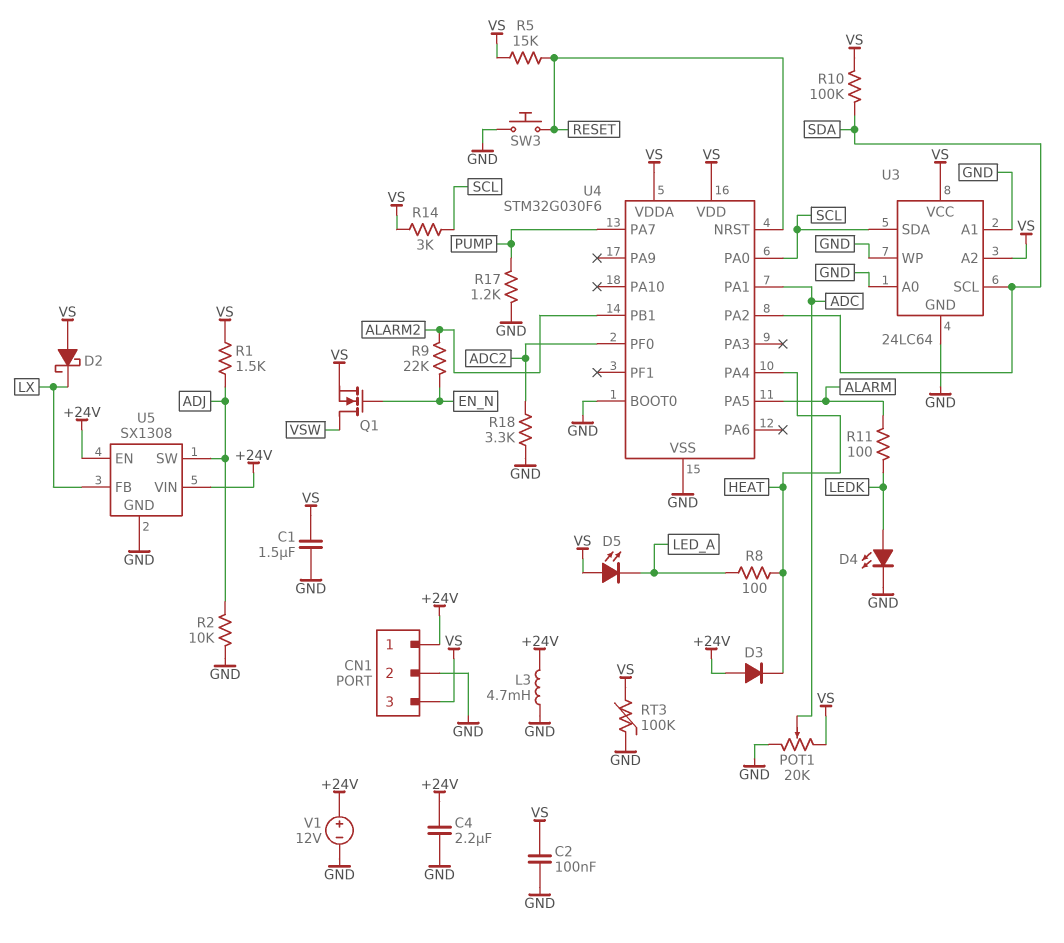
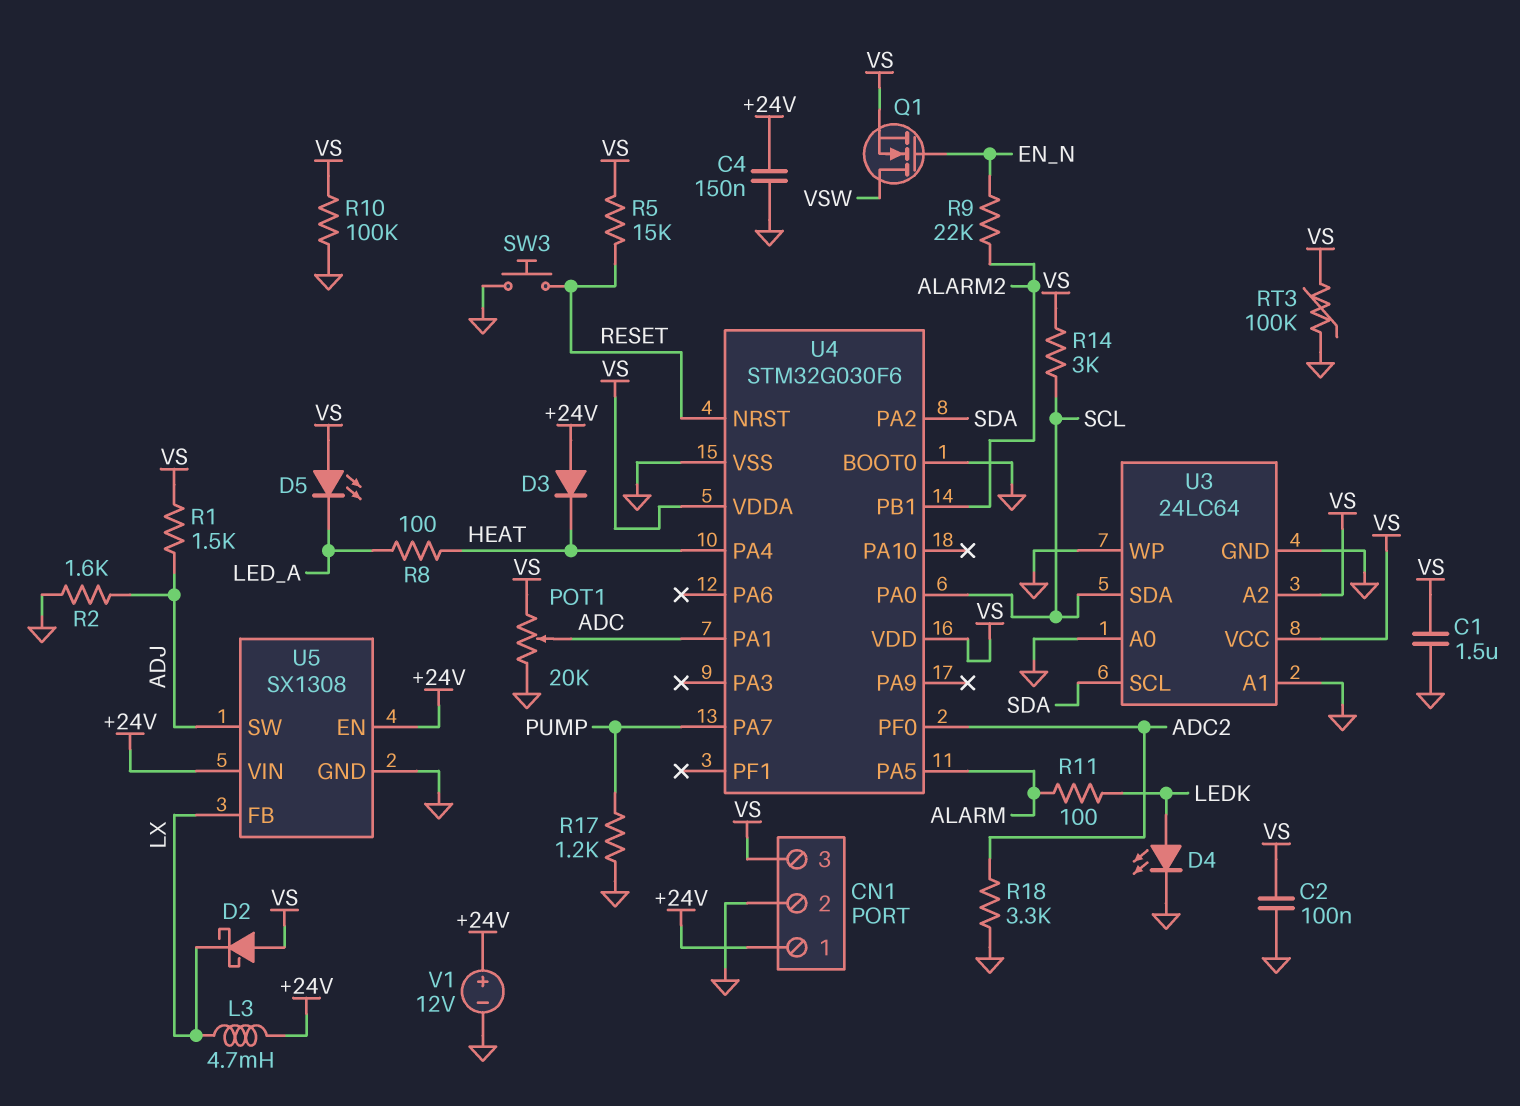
C4: 2.2uF (+24V, GND) -> 150nF (+24V, GND)
L3: 4.7mH (+24V, GND) -> 4.7mH (+24V, LX)
R2: 10k (ADJ, GND) -> 1.6k (ADJ, GND)
R10: 100k (SDA, VS) -> 100k (GND, VS)

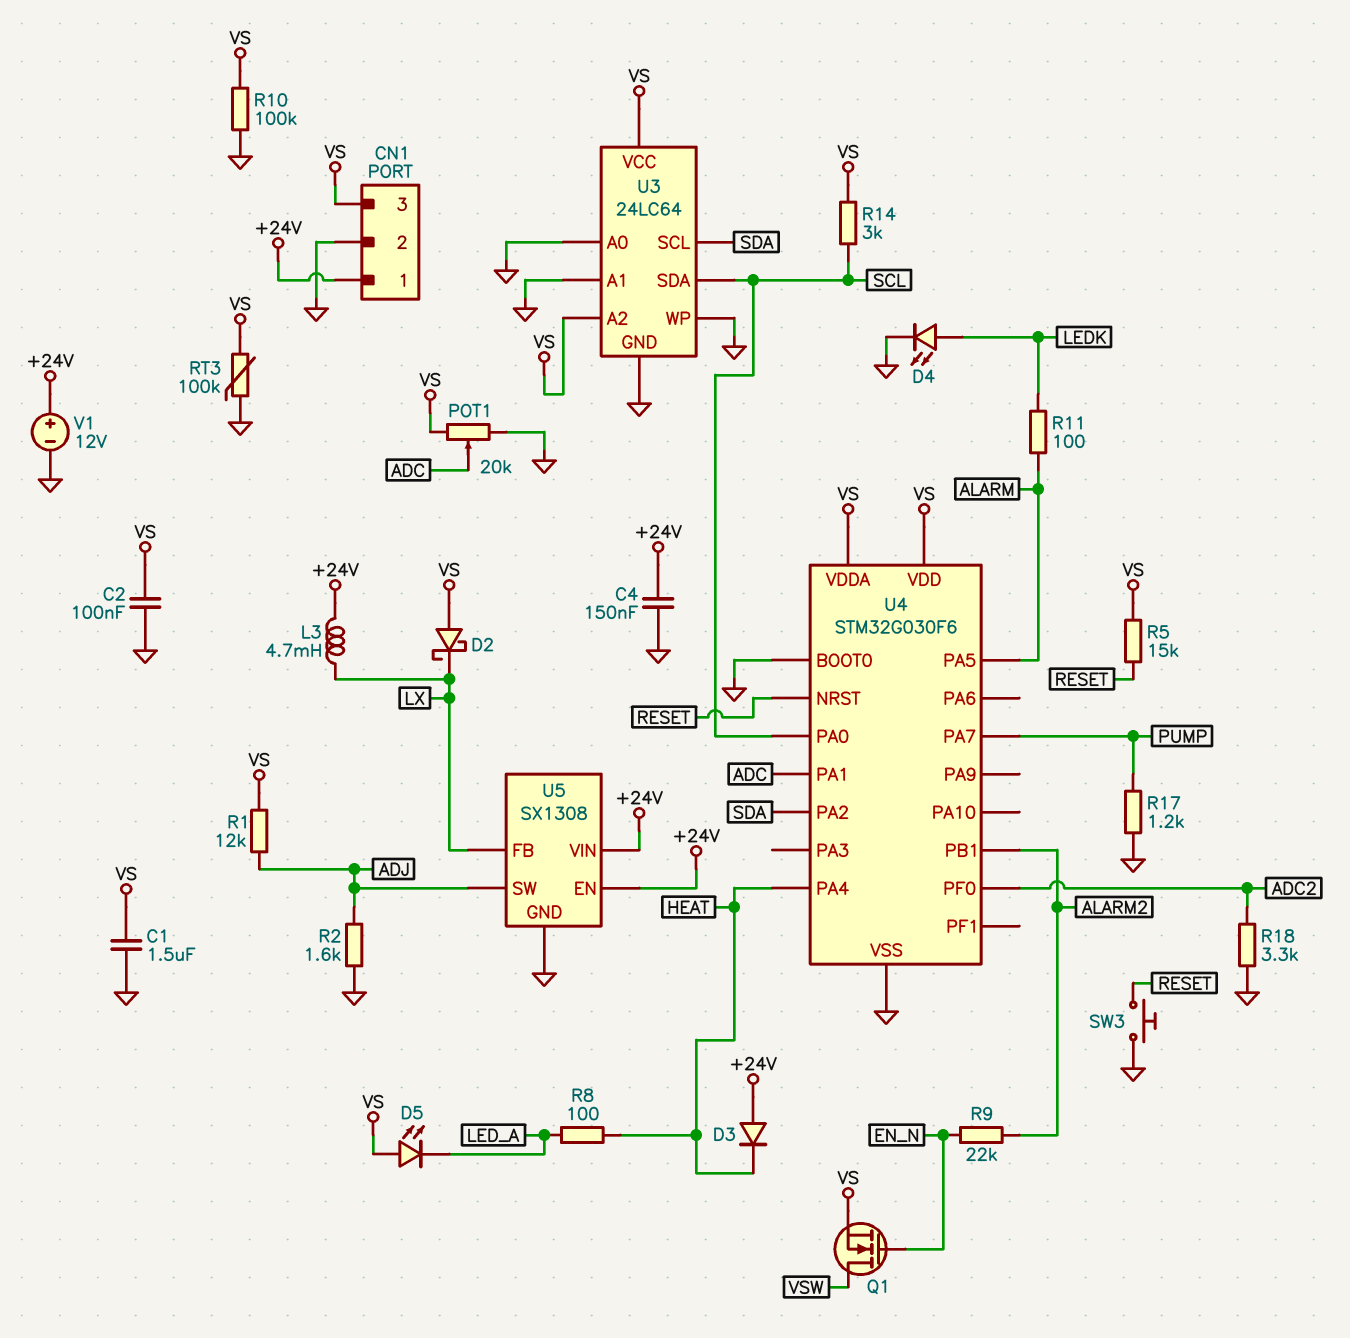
R1: 1.5k (ADJ, VS) -> 12k (ADJ, VS)

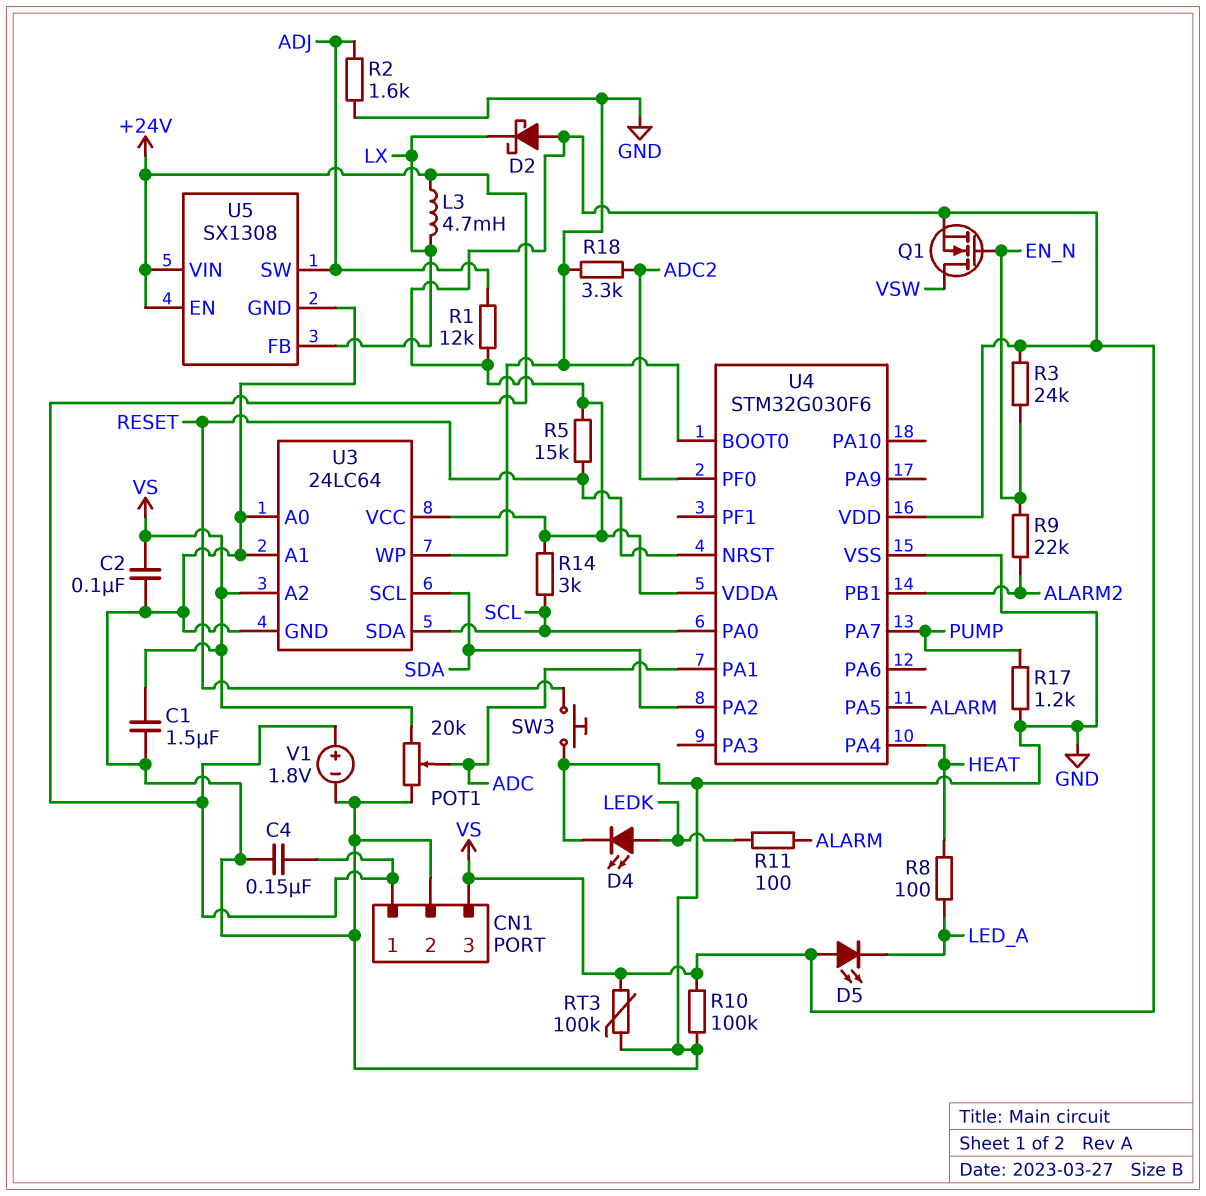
D3: diode (A +24V, K HEAT) -> none
R3: none -> 24k (EN_N, VS)
V1: 12V (plus +24V, minus GND) -> 1.8V (plus +24V, minus GND)

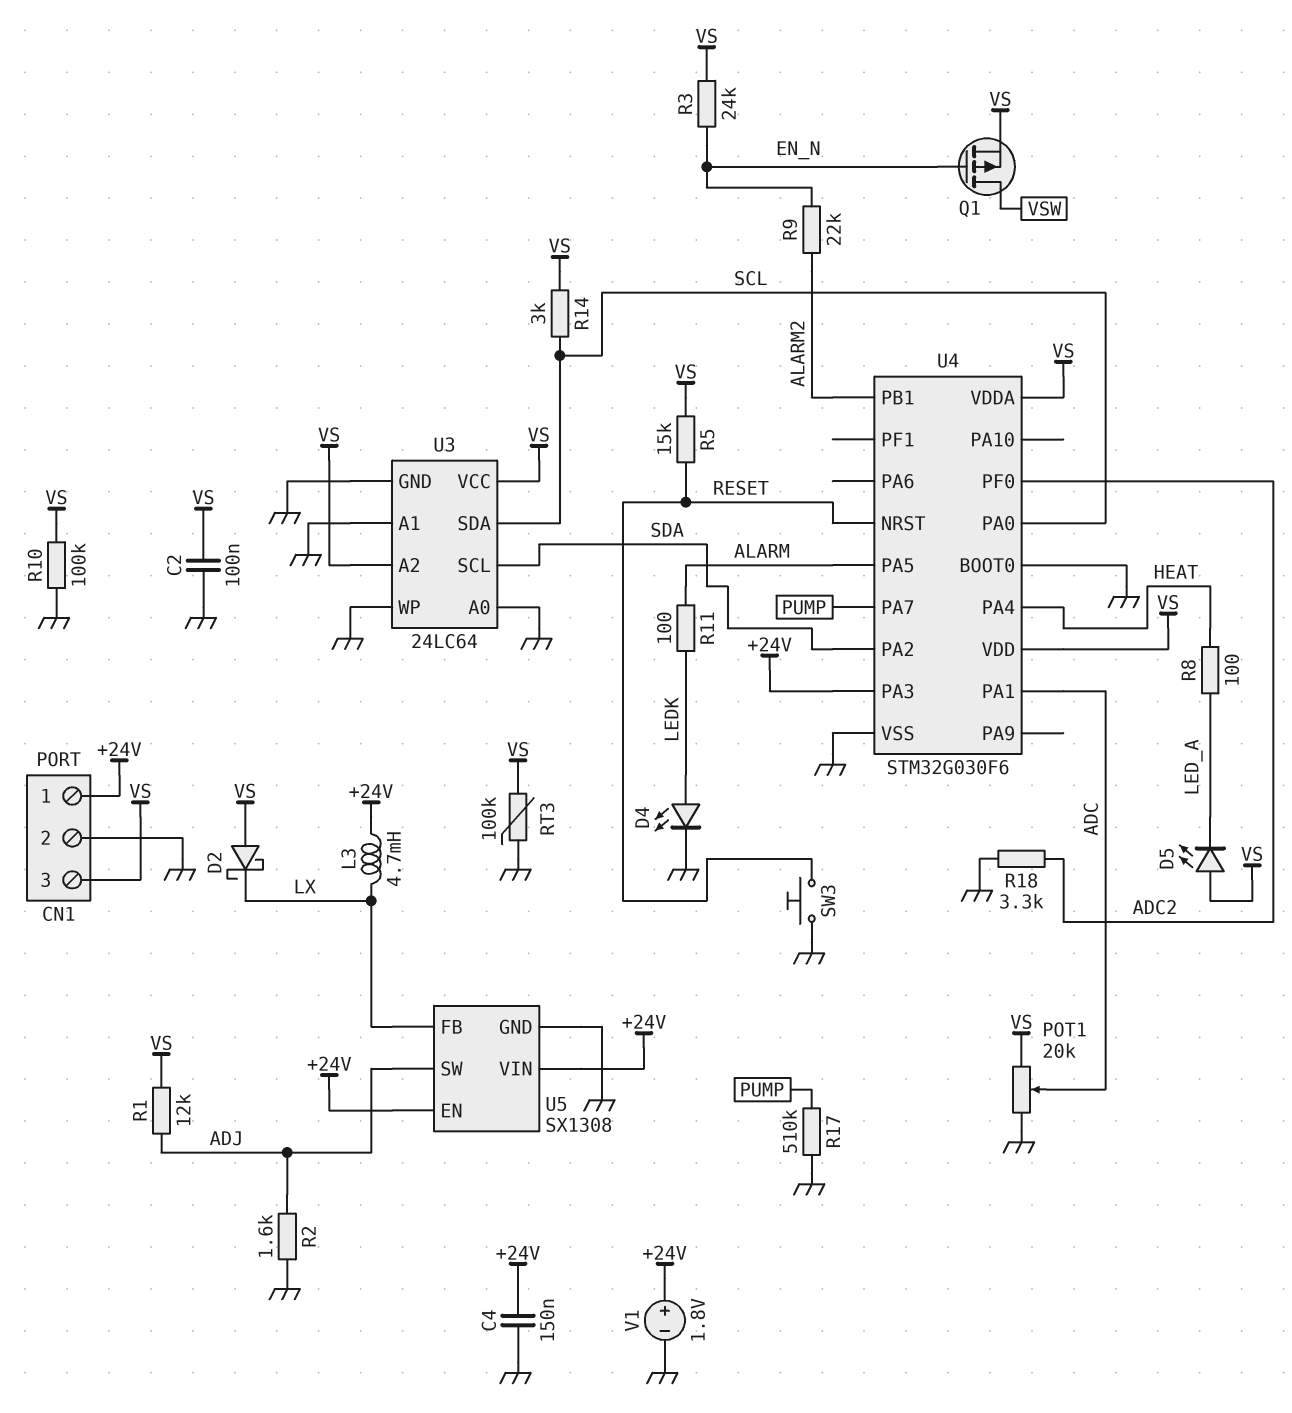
C1: 1.5uF (GND, VS) -> none
Q1: NMOS (G EN_N, D VSW, S VS) -> PMOS (G EN_N, D VSW, S VS)
R17: 1.2k (GND, PUMP) -> 510k (GND, PUMP)
U4 pin PA3: none -> +24V

